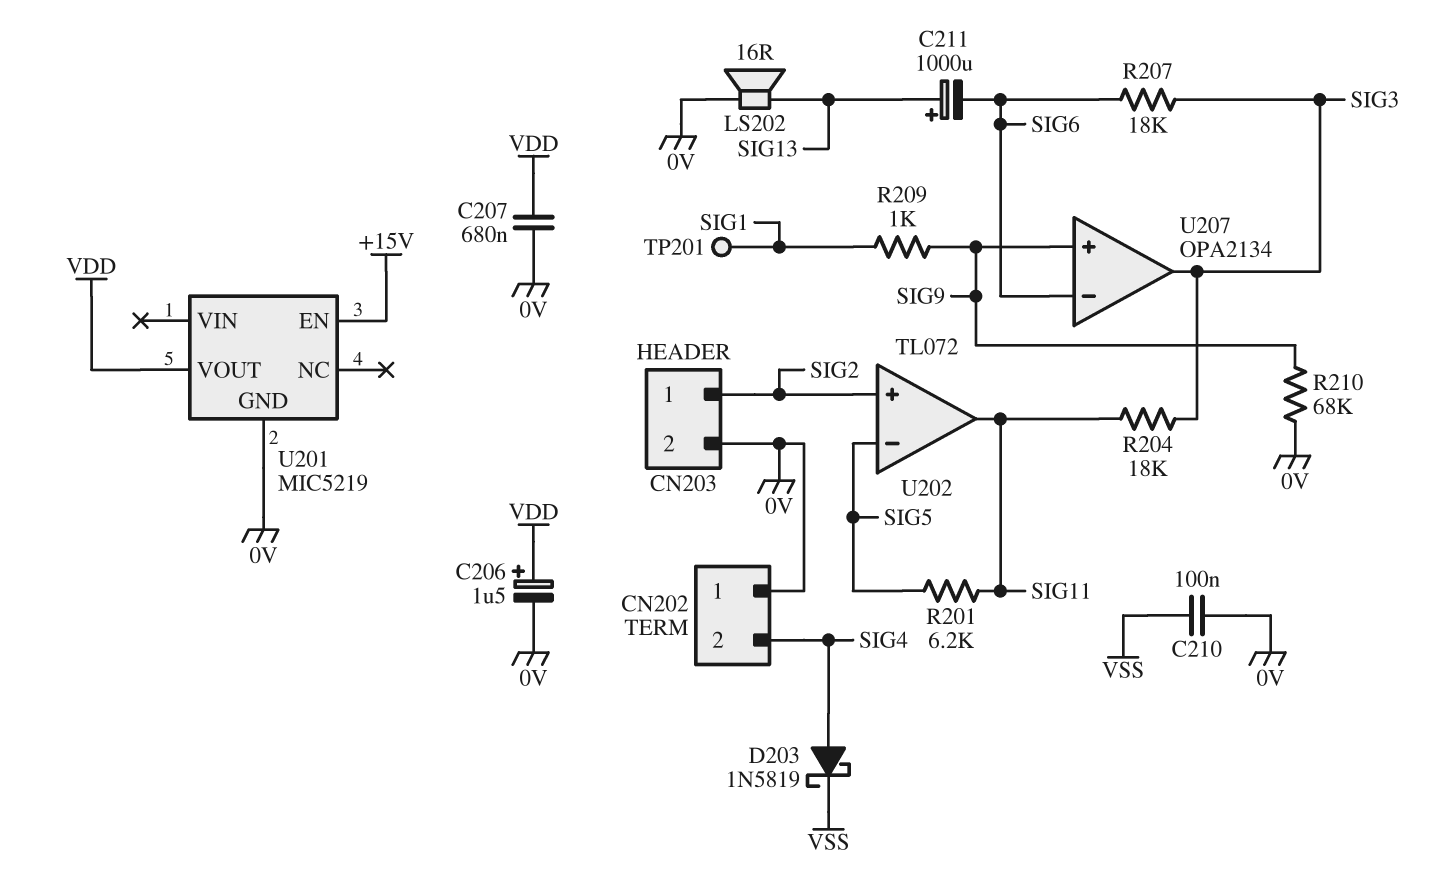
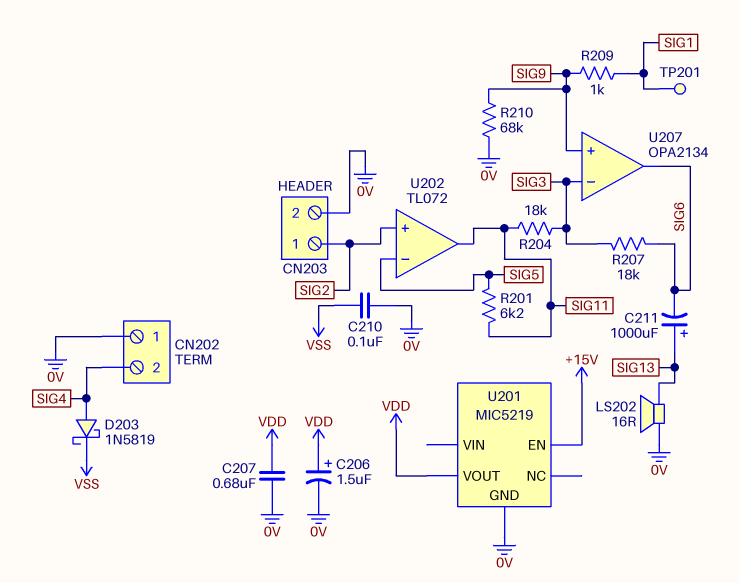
U207 pin in-: SIG6 -> SIG3
U207 pin out: SIG3 -> SIG6

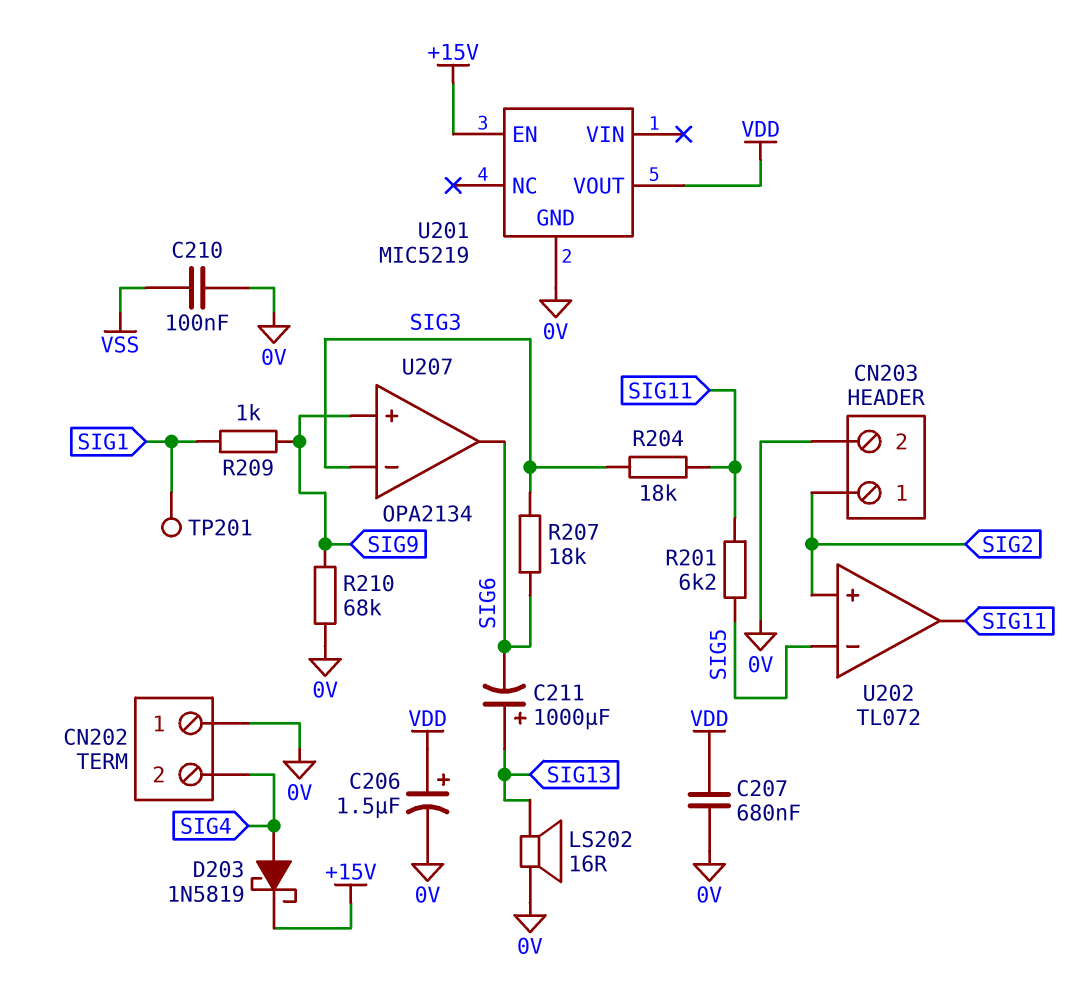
D203: schottky 1N5819 (A SIG4, K VSS) -> schottky 1N5819 (A SIG4, K +15V)

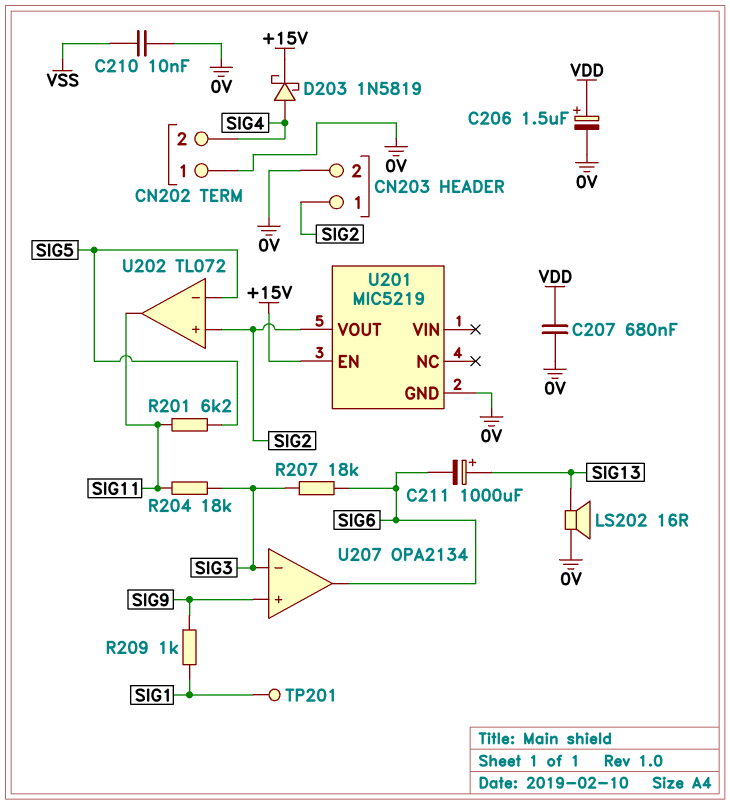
C210: 100nF (0V, VSS) -> 10nF (0V, VSS)
R210: 68k (0V, SIG9) -> none
U201 pin VOUT: VDD -> SIG2

